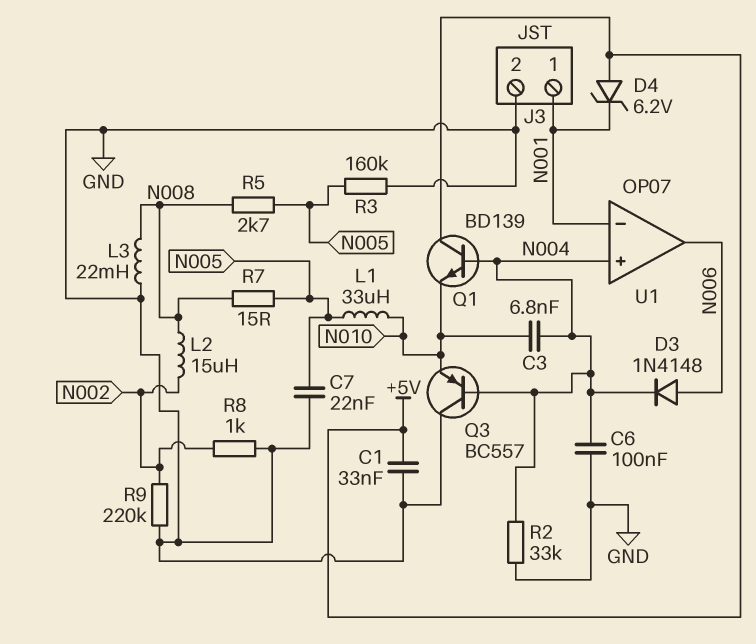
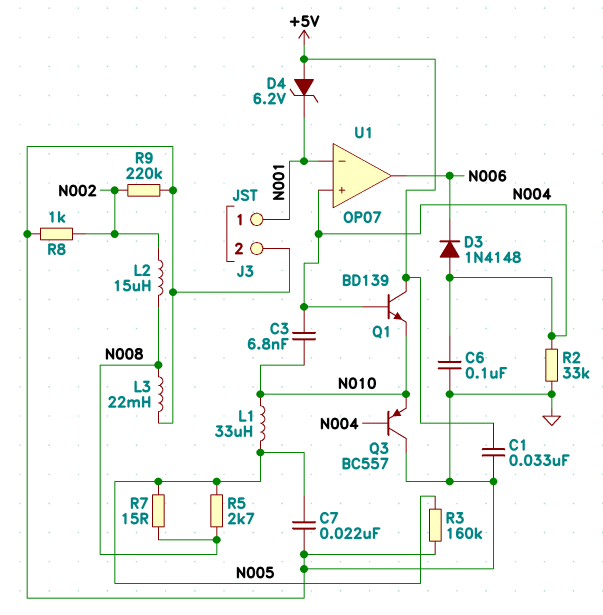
D3: diode 1N4148 (A N006, K N004) -> diode 1N4148 (A N004, K N006)

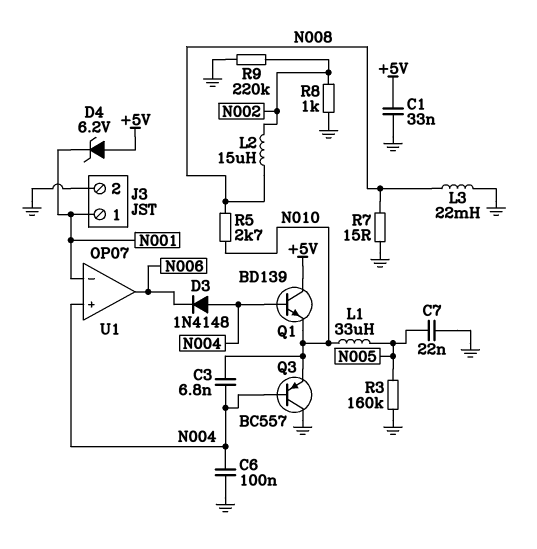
R2: 33k (GND, N004) -> none
R5: 2.7k (N005, N008) -> 2.7k (N008, N010)
R7: 15 (N005, N008) -> 15 (GND, N008)

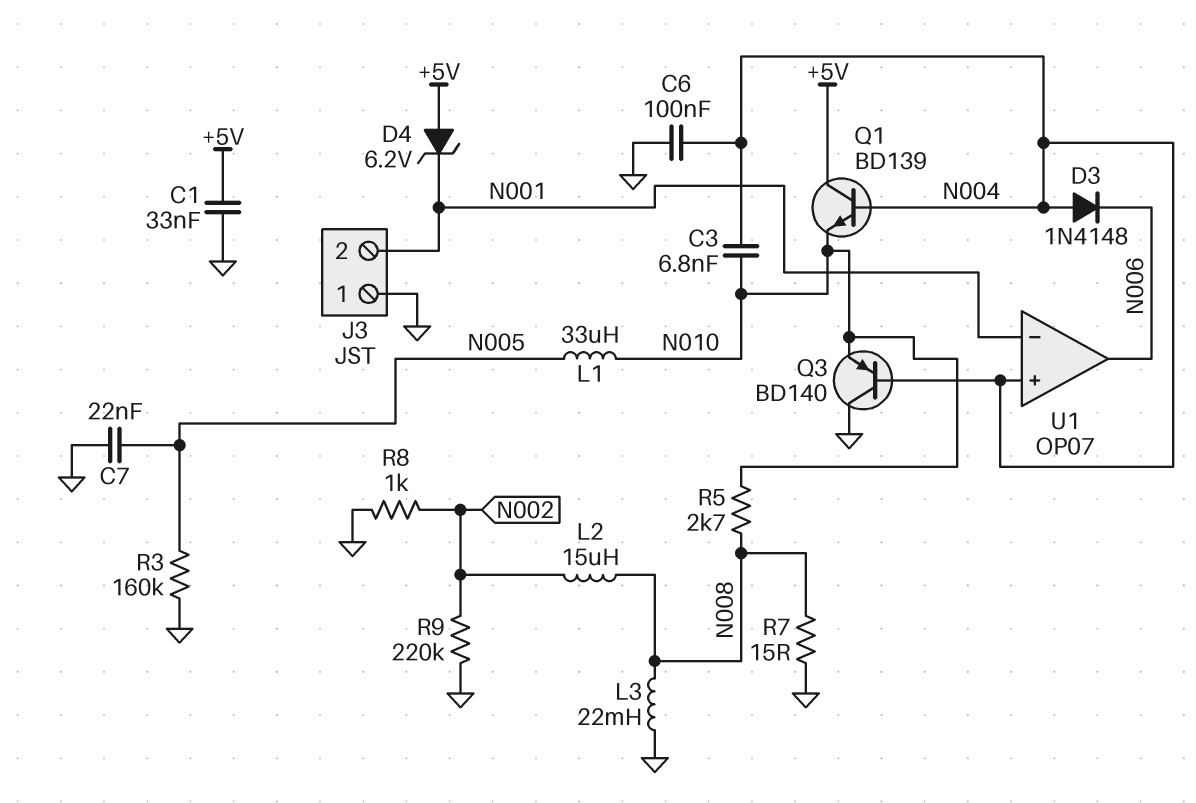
J3 pin 1: N001 -> GND
J3 pin 2: GND -> N001
Q3: PNP BC557 (B N004, C GND, E N010) -> PNP BD140 (B N004, C GND, E N010)

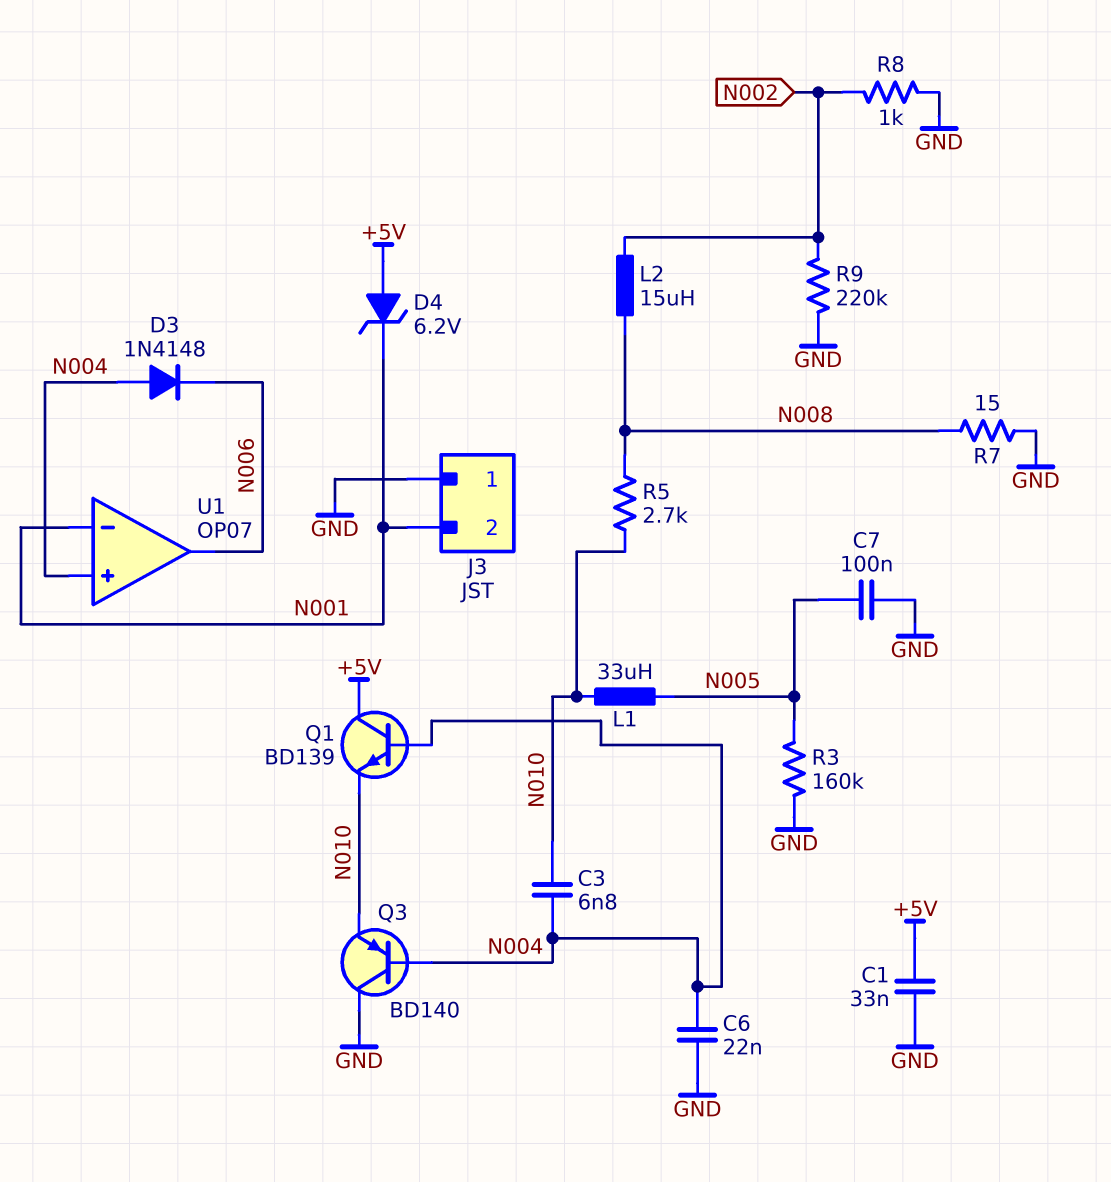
C6: 100nF (GND, N004) -> 22nF (GND, N004)
C7: 22nF (GND, N005) -> 100nF (GND, N005)
L3: 22mH (GND, N008) -> none

